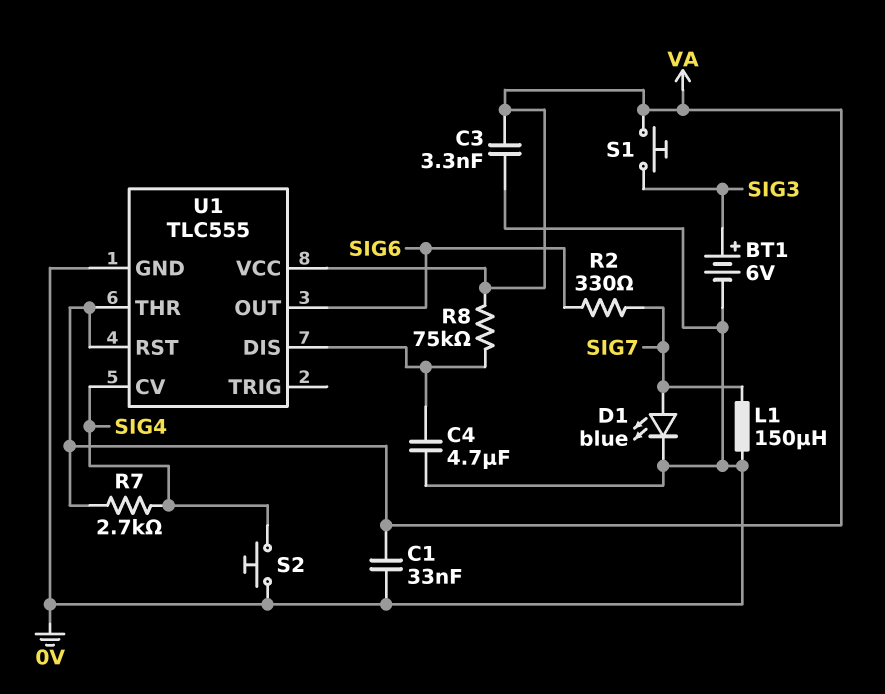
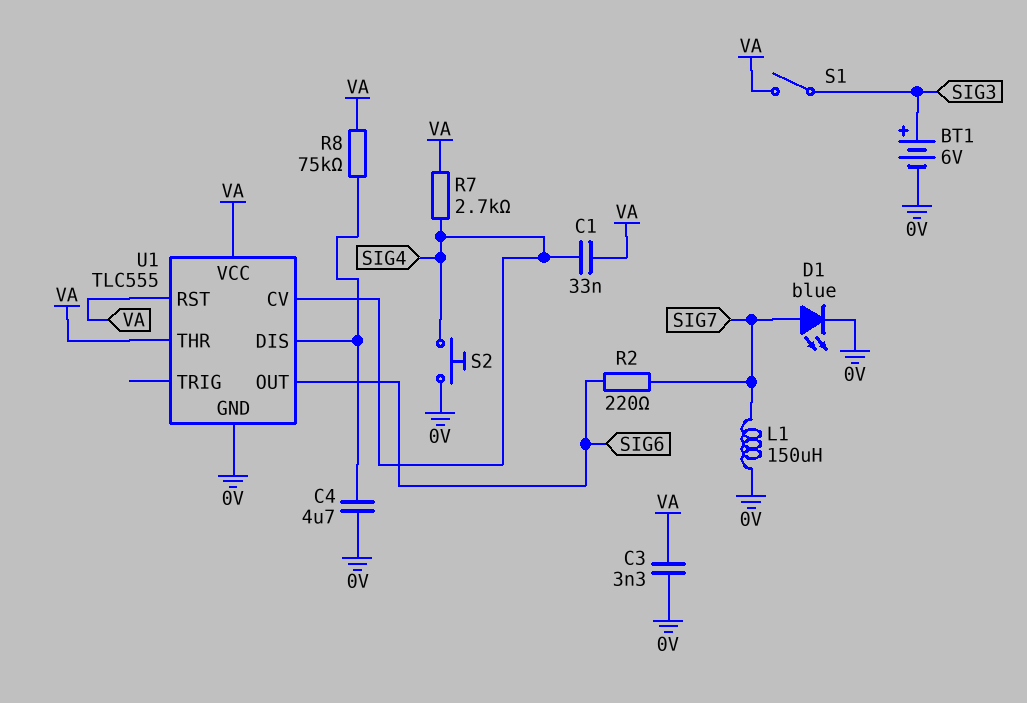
C1: 33nF (0V, VA) -> 33nF (SIG4, VA)
R2: 330 (SIG6, SIG7) -> 220 (SIG6, SIG7)
S1: button (SIG3, VA) -> switch (SIG3, VA)

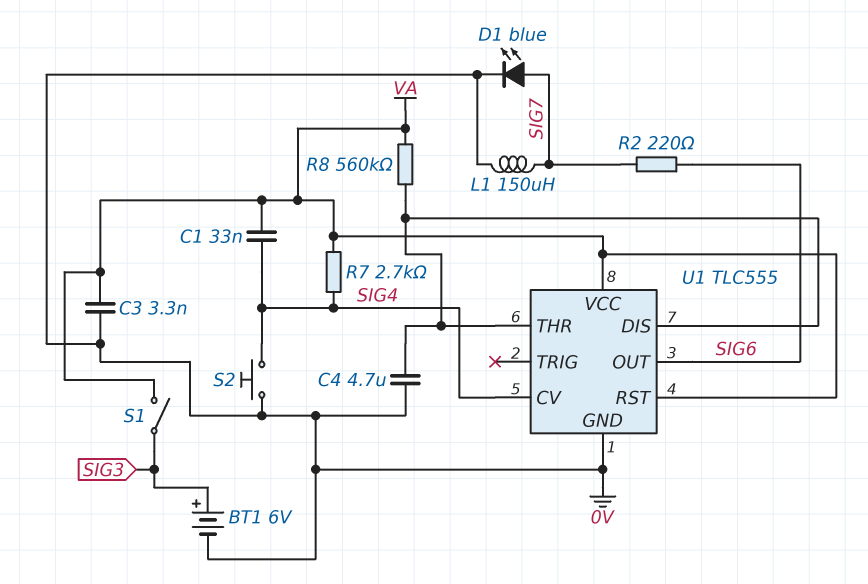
R8: 75k (U1/DIS, VA) -> 560k (U1/DIS, VA)
U1 pin THR: VA -> U1/DIS

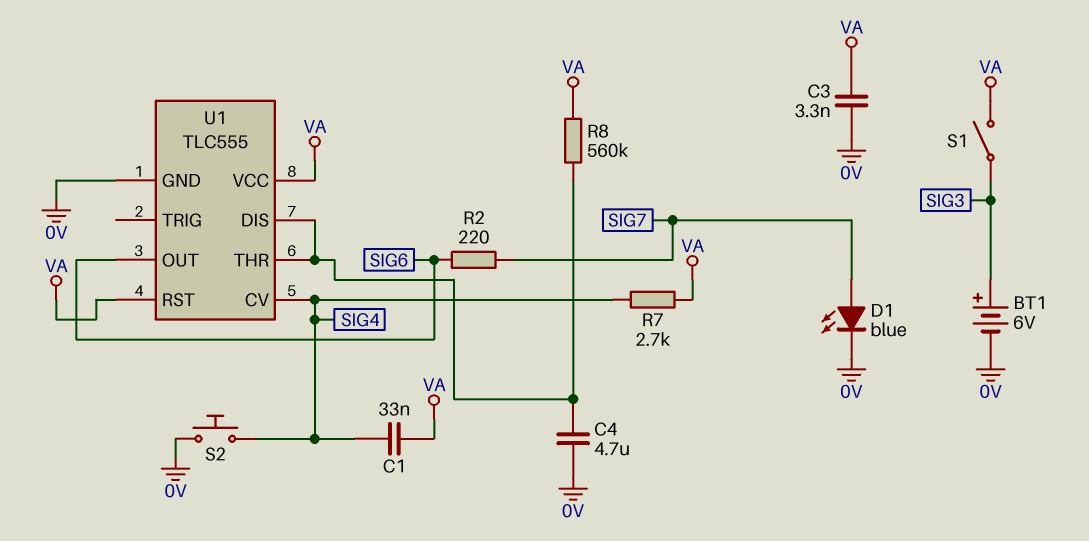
L1: 150uH (0V, SIG7) -> none

